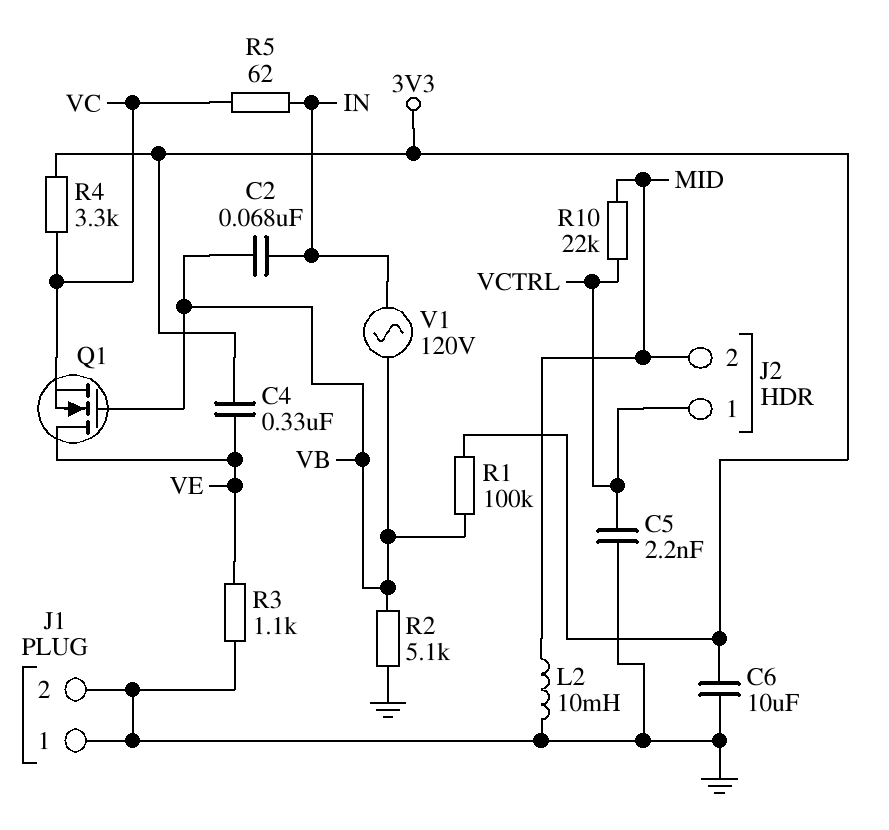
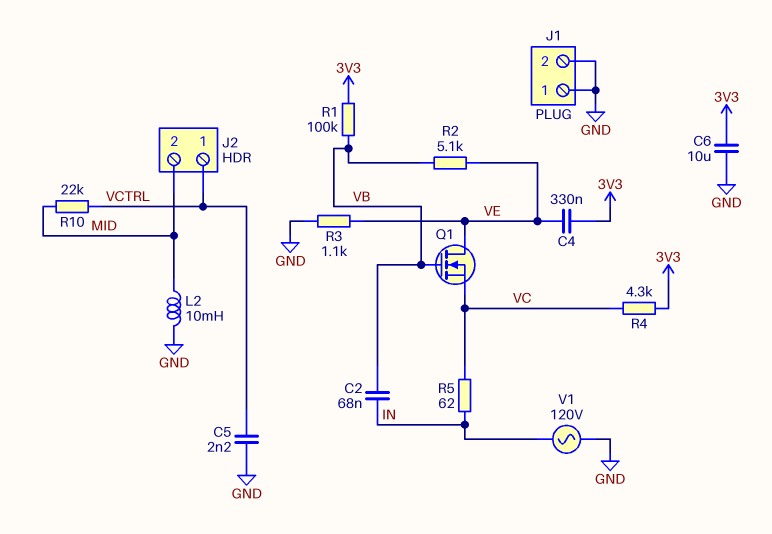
R2: 5.1k (GND, VB) -> 5.1k (VB, VE)
R4: 3.3k (3V3, VC) -> 4.3k (3V3, VC)
V1: AC 120V (IN, VB) -> AC 120V (GND, IN)

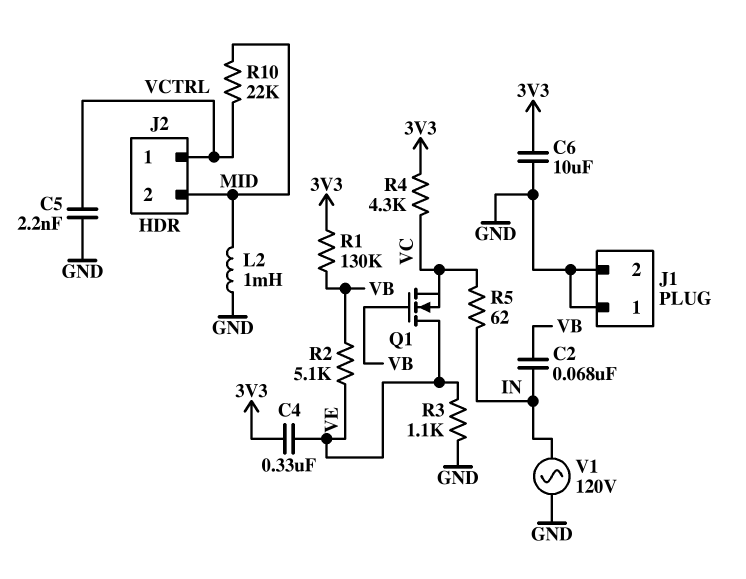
L2: 10mH (GND, MID) -> 1mH (GND, MID)
R1: 100k (3V3, VB) -> 130k (3V3, VB)

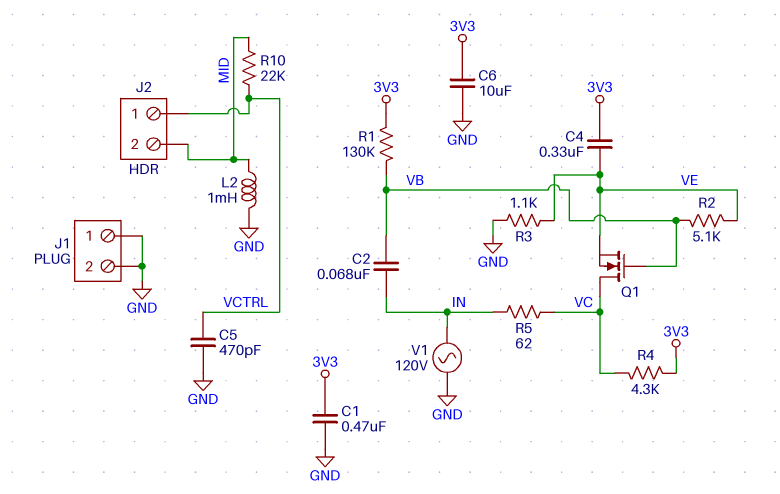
C1: none -> 470nF (3V3, GND)
C5: 2.2nF (GND, VCTRL) -> 470pF (GND, VCTRL)
Q1: NMOS (G VB, D VE, S VC) -> NMOS (G VB, D VC, S VE)

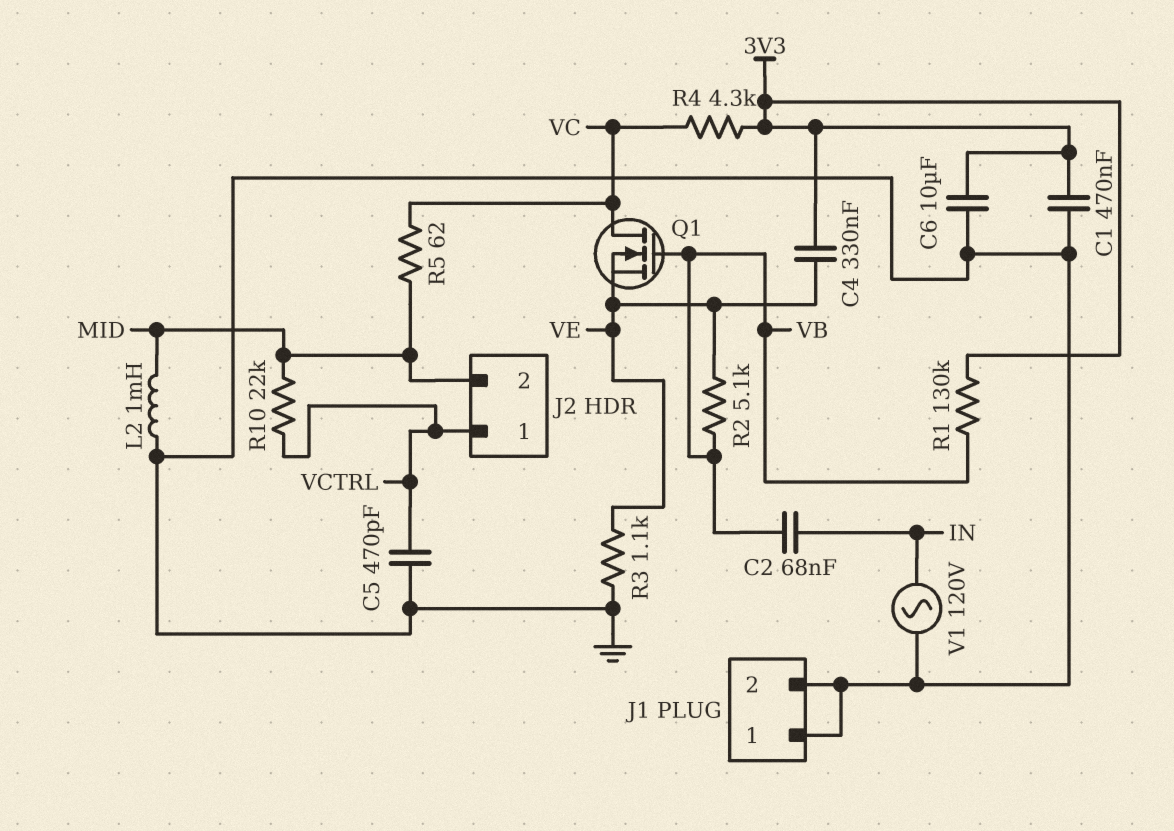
R5: 62 (IN, VC) -> 62 (MID, VC)

